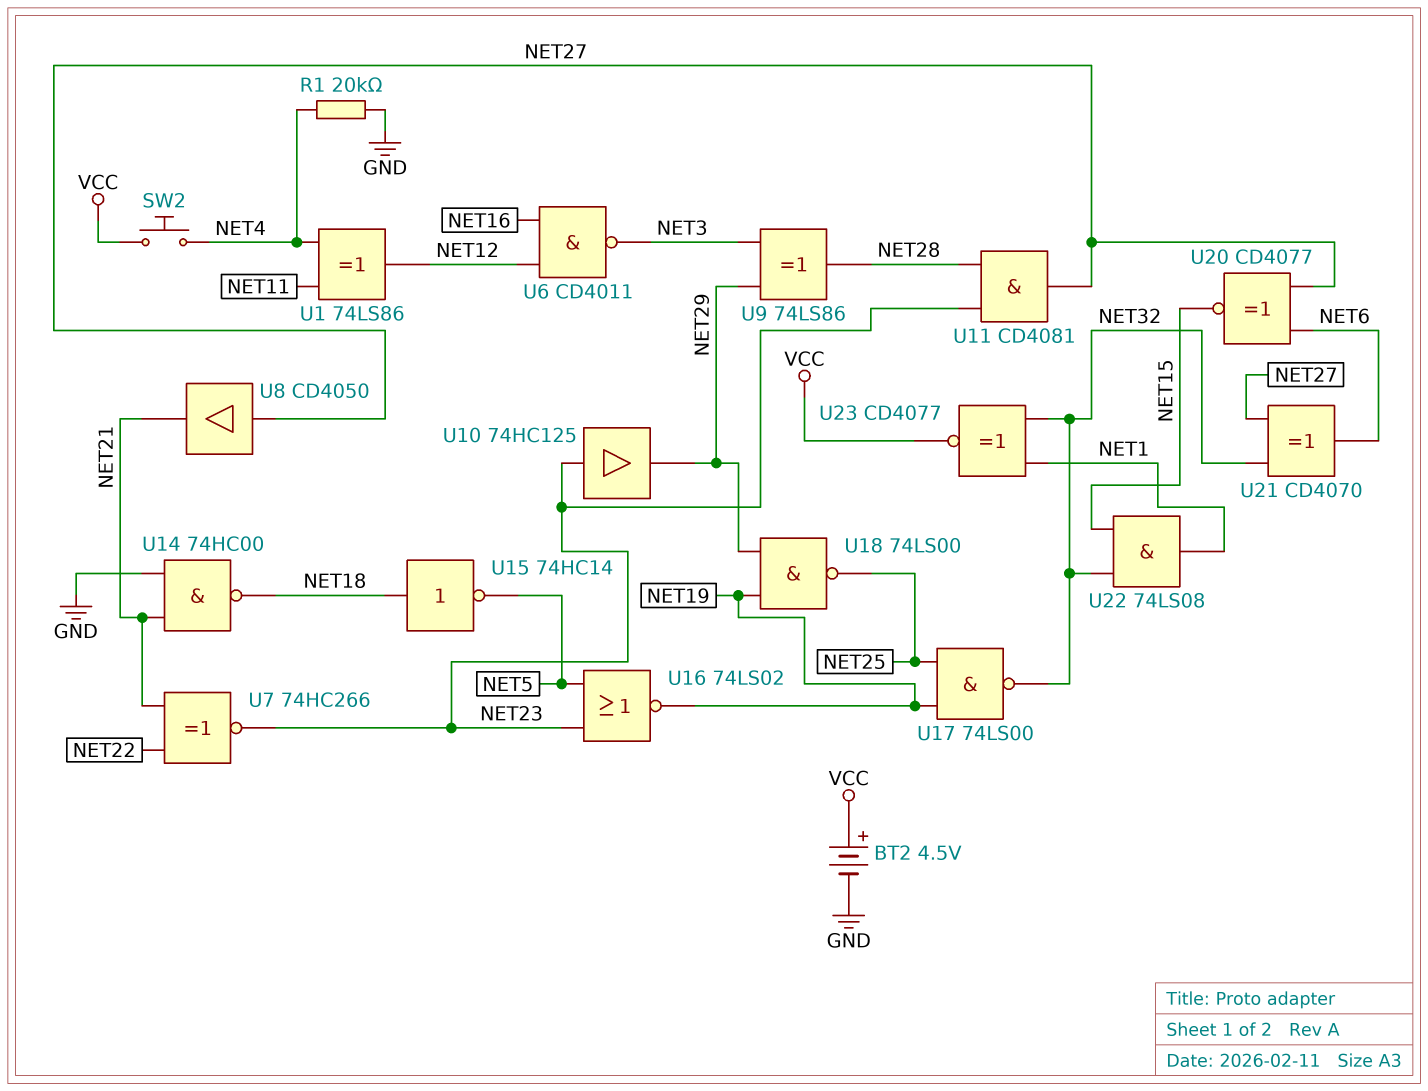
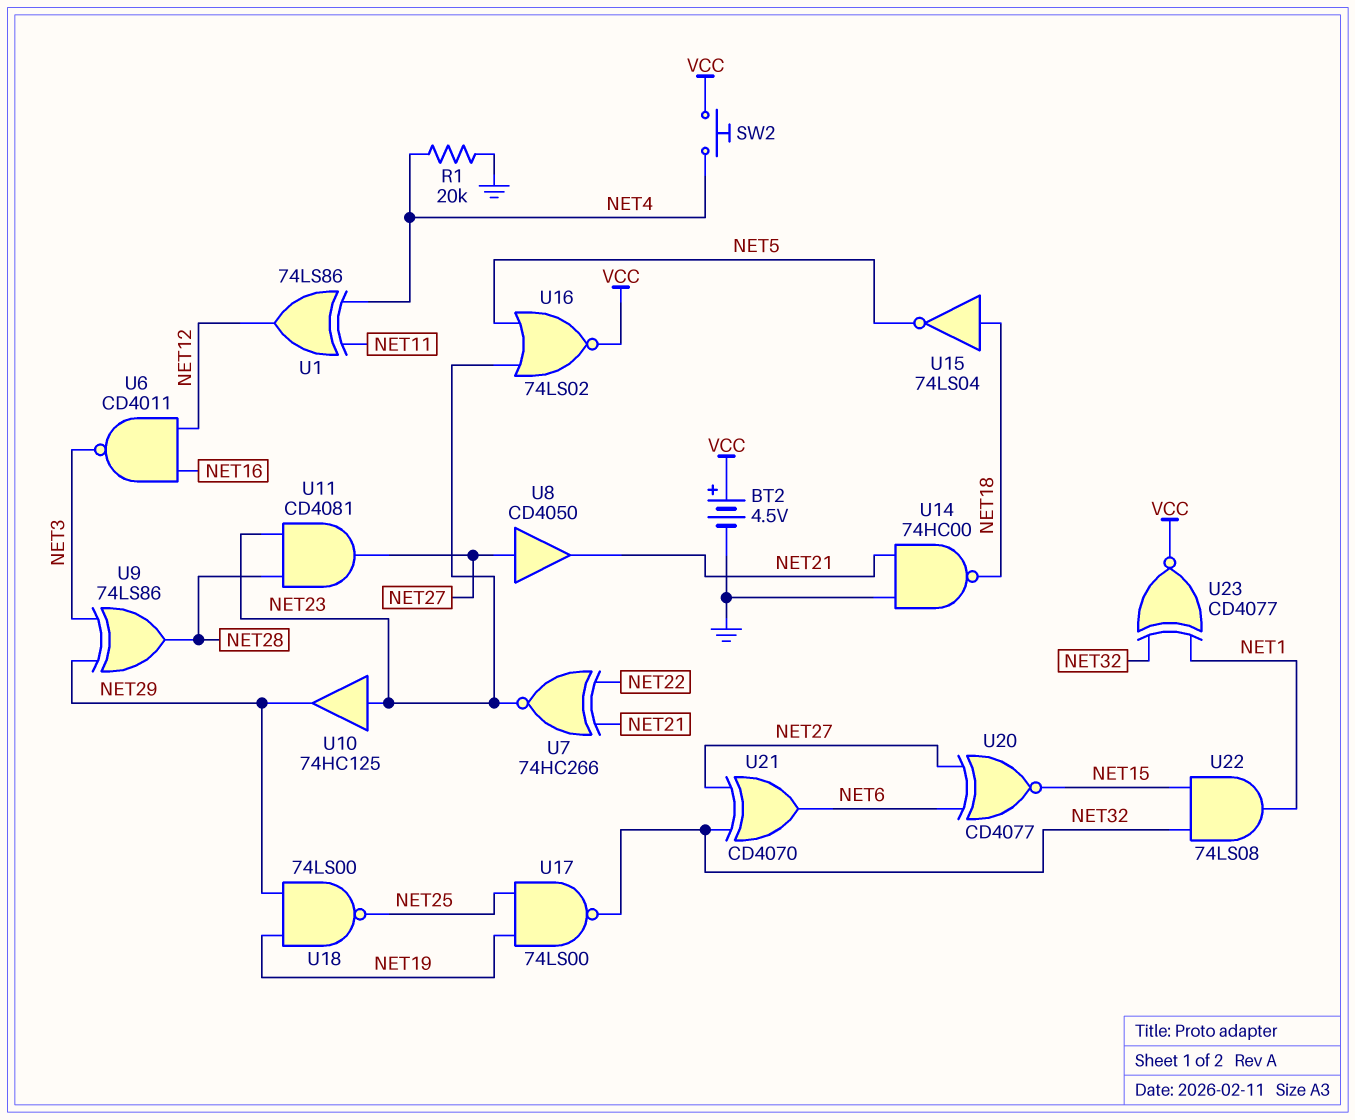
U15: NOT 74HC14 (in NET18, out NET5) -> NOT 74LS04 (in NET18, out NET5)
U16: NOR 74LS02 (in NET5, in NET23, out NET19) -> NOR 74LS02 (in NET5, in NET23, out VCC)

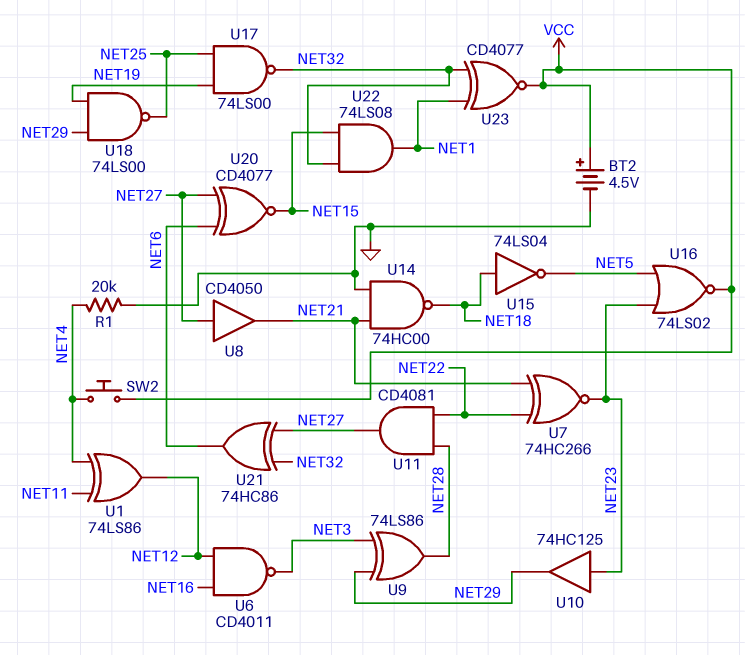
U11: AND CD4081 (in NET23, in NET28, out NET27) -> AND CD4081 (in NET22, in NET28, out NET27)
U21: XOR CD4070 (in NET27, in NET32, out NET6) -> XOR 74HC86 (in NET27, in NET32, out NET6)

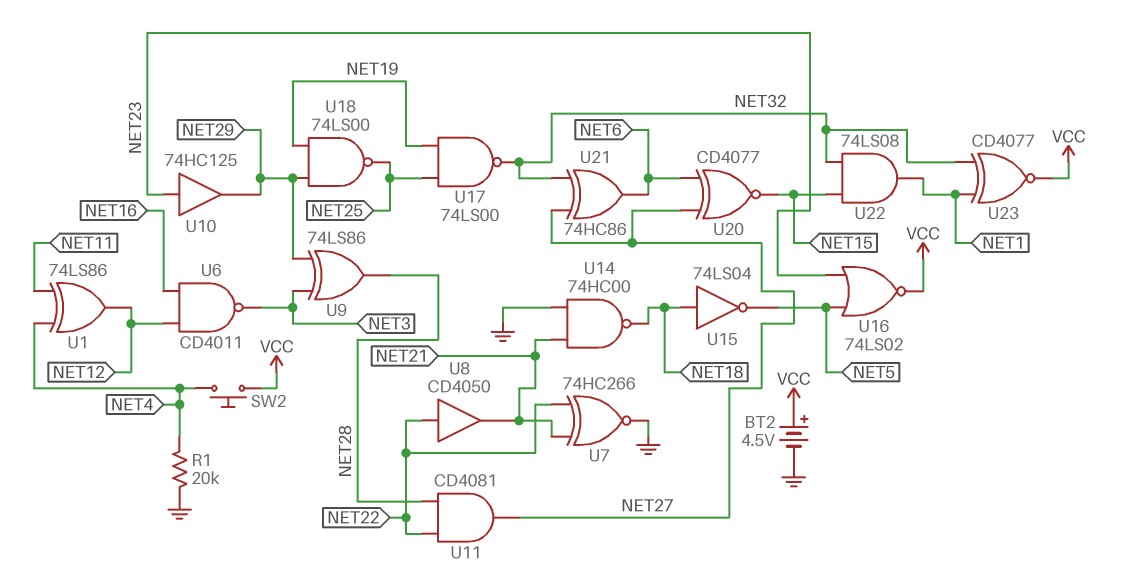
U7: XNOR 74HC266 (in NET21, in NET22, out NET23) -> XNOR 74HC266 (in NET21, in NET22, out GND)
U8: buffer CD4050 (in NET27, out NET21) -> buffer CD4050 (in NET22, out NET21)

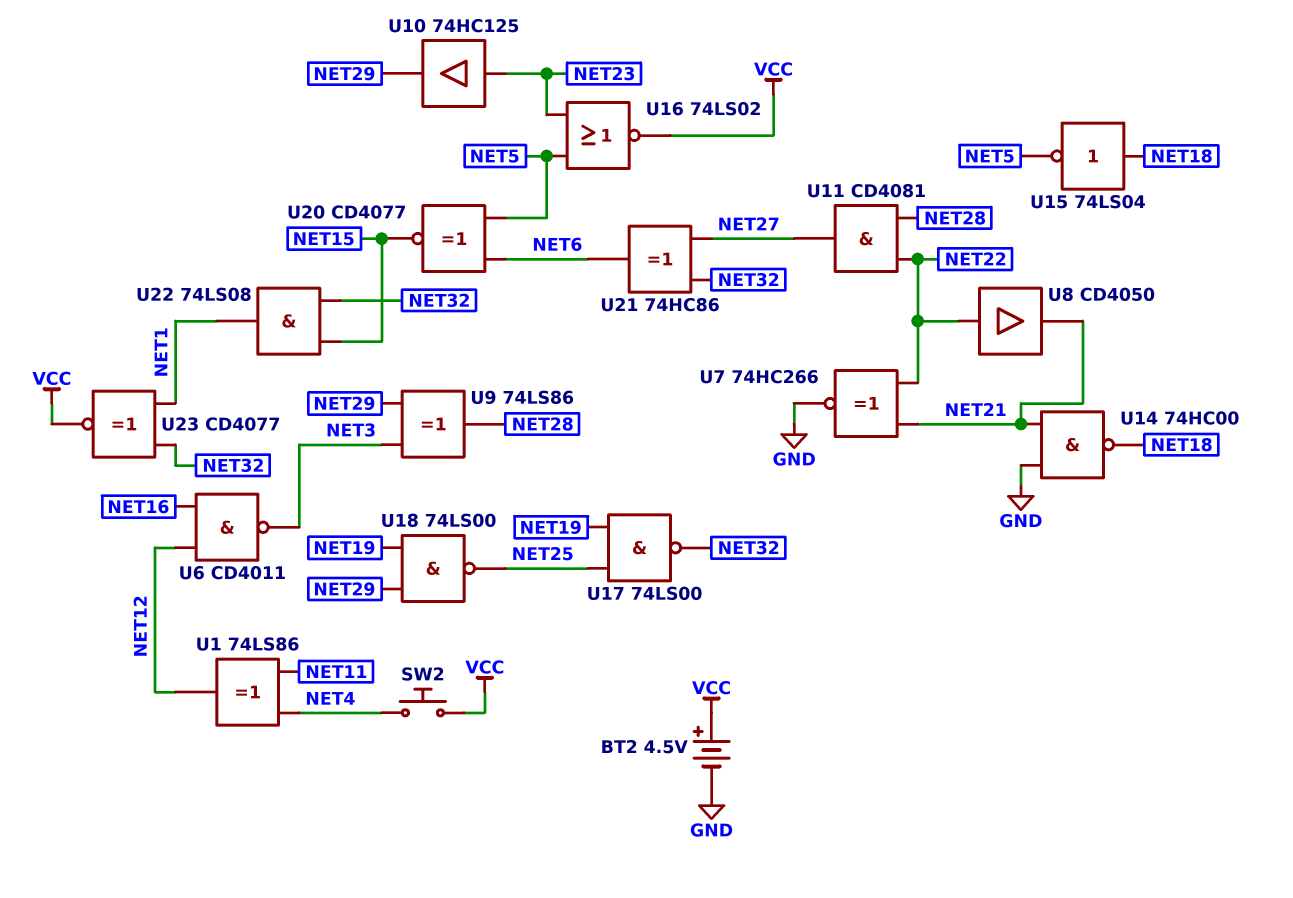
R1: 20k (GND, NET4) -> none
U20: XNOR CD4077 (in NET6, in NET27, out NET15) -> XNOR CD4077 (in NET5, in NET6, out NET15)

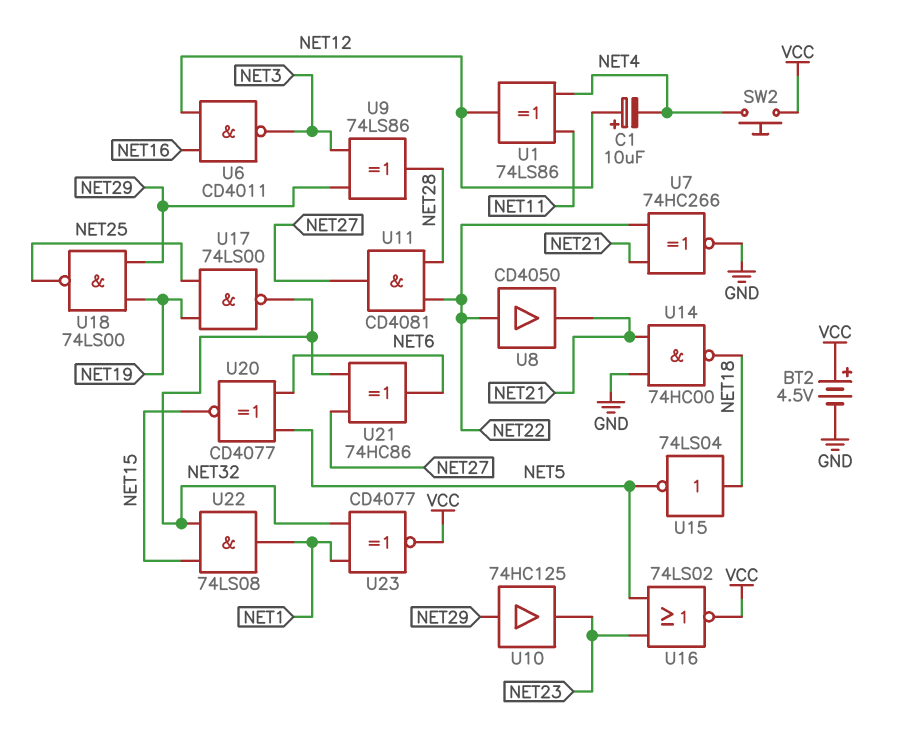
C1: none -> 10uF (plus NET12, minus NET4)
U10: buffer 74HC125 (in NET23, out NET29) -> buffer 74HC125 (in NET29, out NET23)

